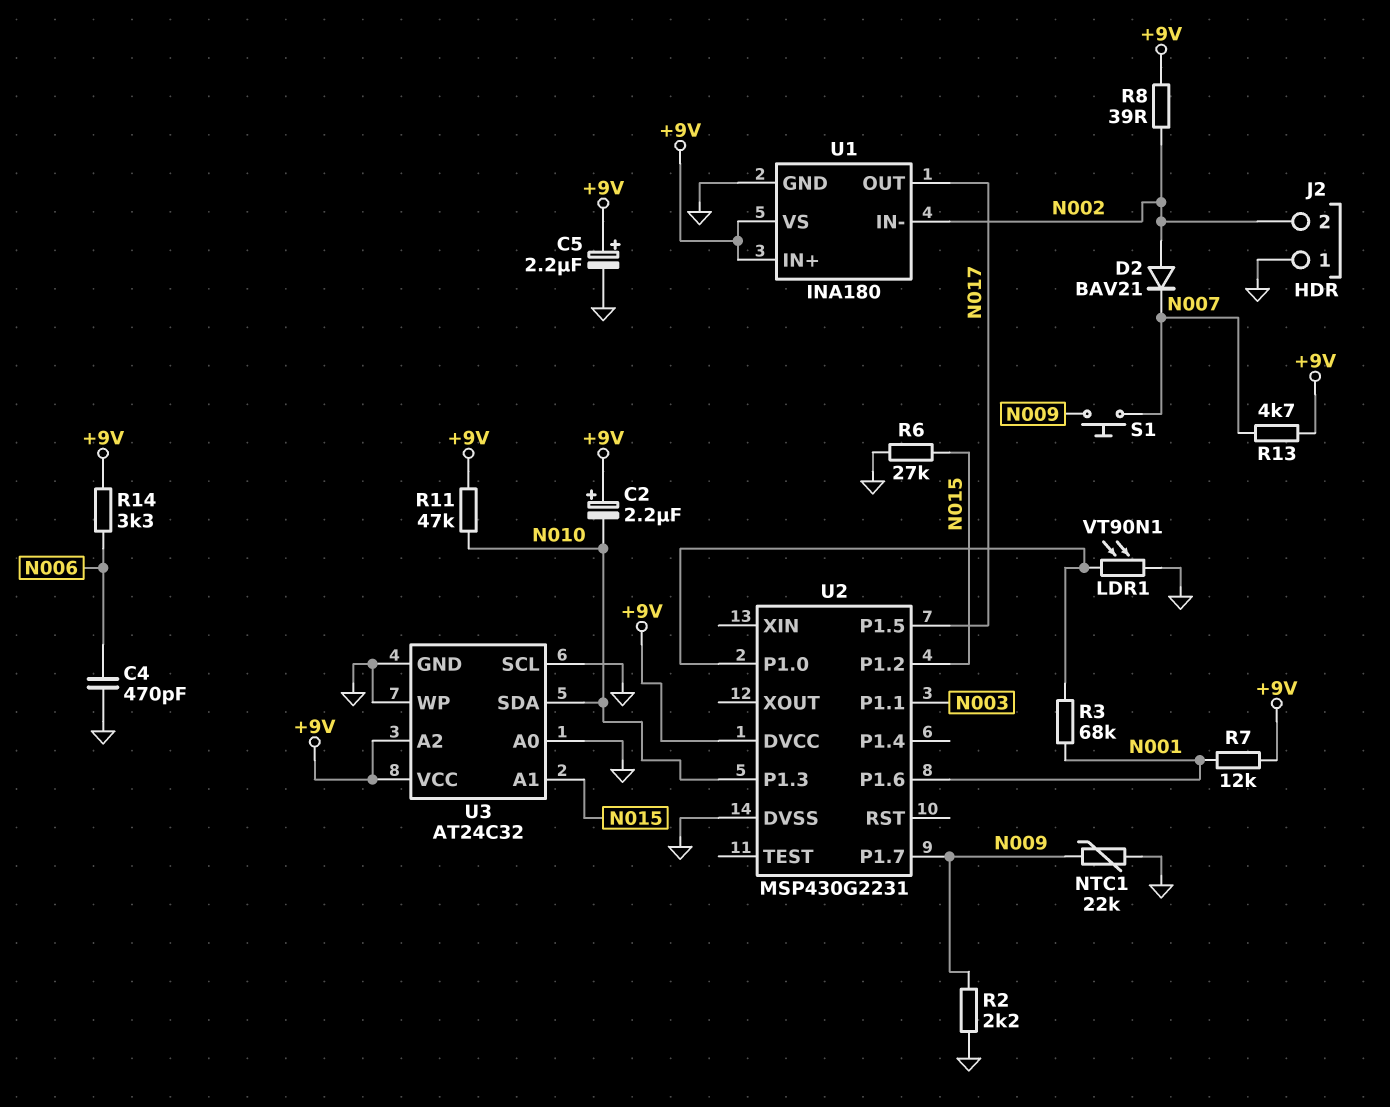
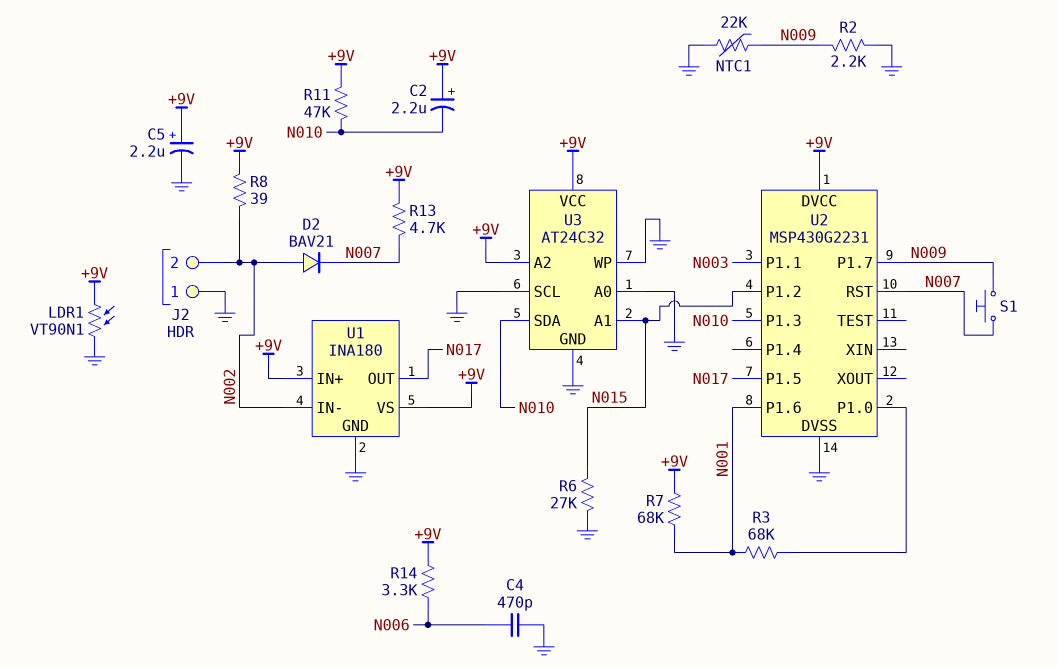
LDR1: VT90N1 (GND, U2/P1.0) -> VT90N1 (+9V, GND)
R7: 12k (+9V, N001) -> 68k (+9V, N001)
U2 pin RST: none -> N007

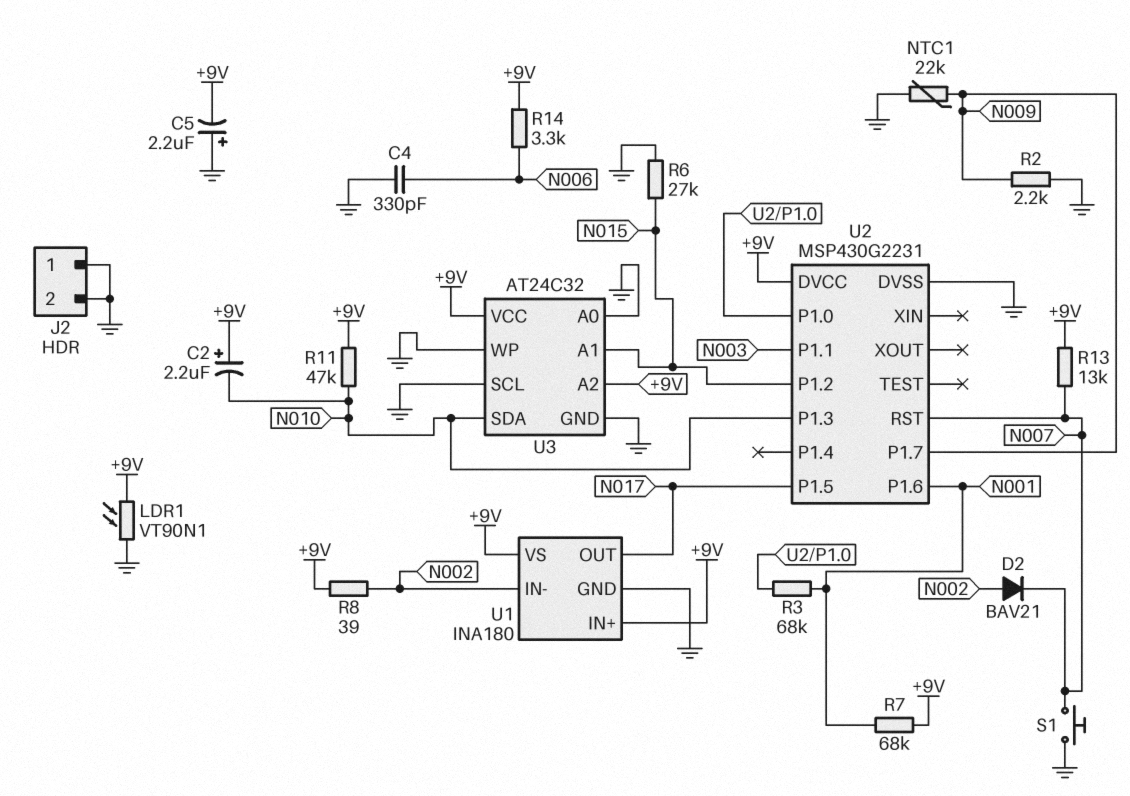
C4: 470pF (GND, N006) -> 330pF (GND, N006)
C5: 2.2uF (plus +9V, minus GND) -> 2.2uF (plus GND, minus +9V)
J2 pin 2: N002 -> GND
R13: 4.7k (+9V, N007) -> 13k (+9V, N007)
S1: button (N007, N009) -> button (GND, N007)

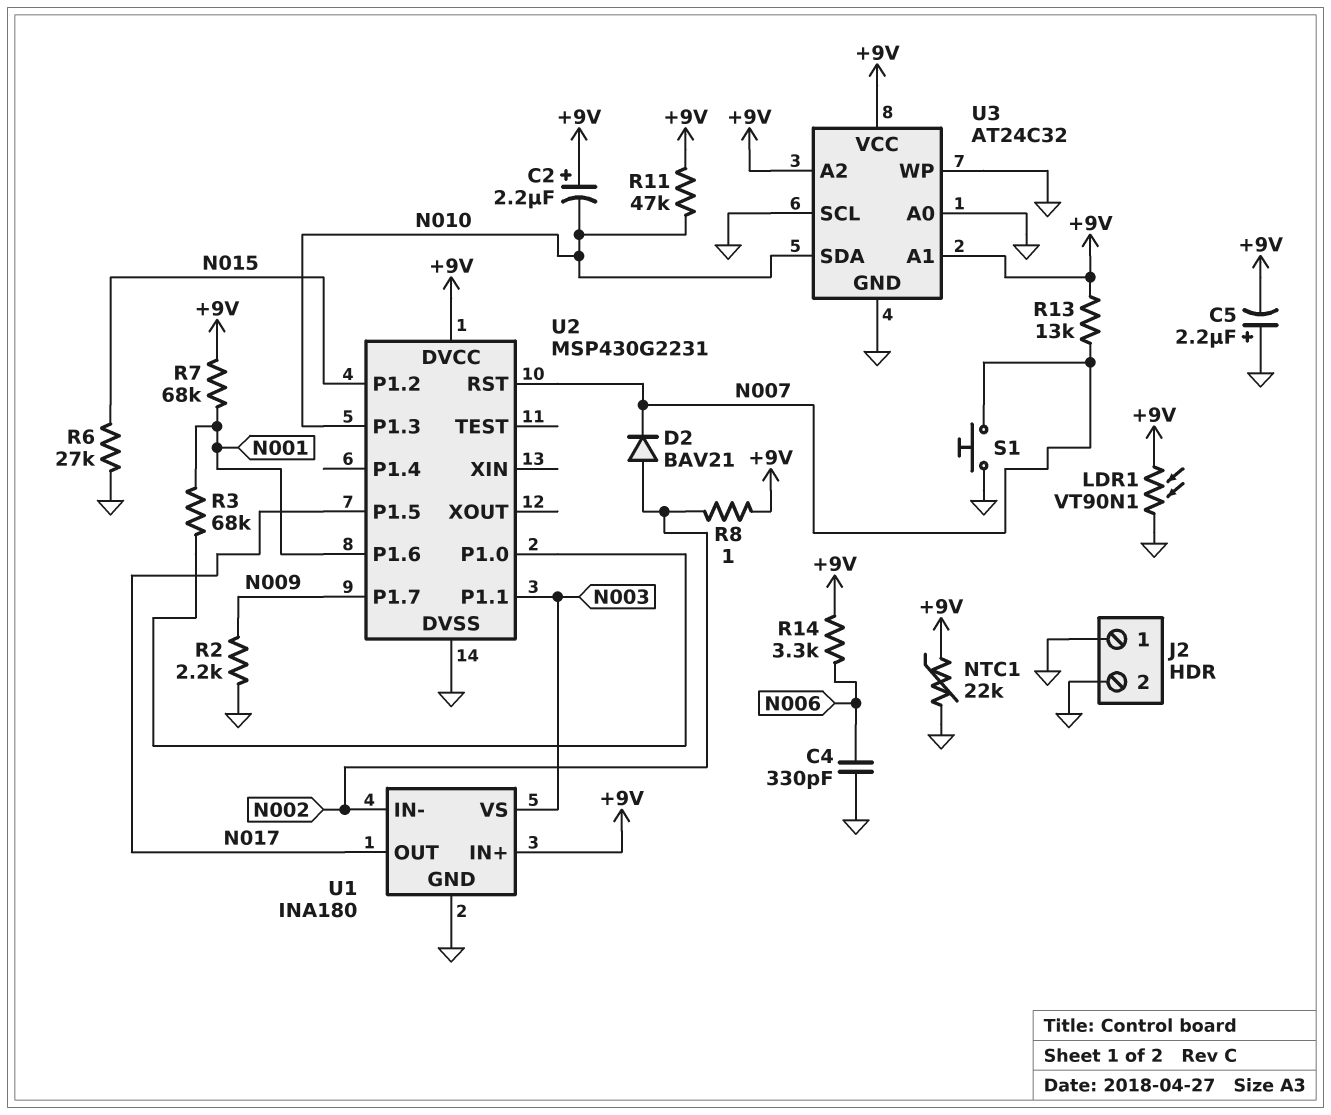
NTC1: 22k (GND, N009) -> 22k (+9V, GND)
R8: 39 (+9V, N002) -> 1 (+9V, N002)
U1 pin VS: +9V -> N003
U3 pin A1: N015 -> +9V

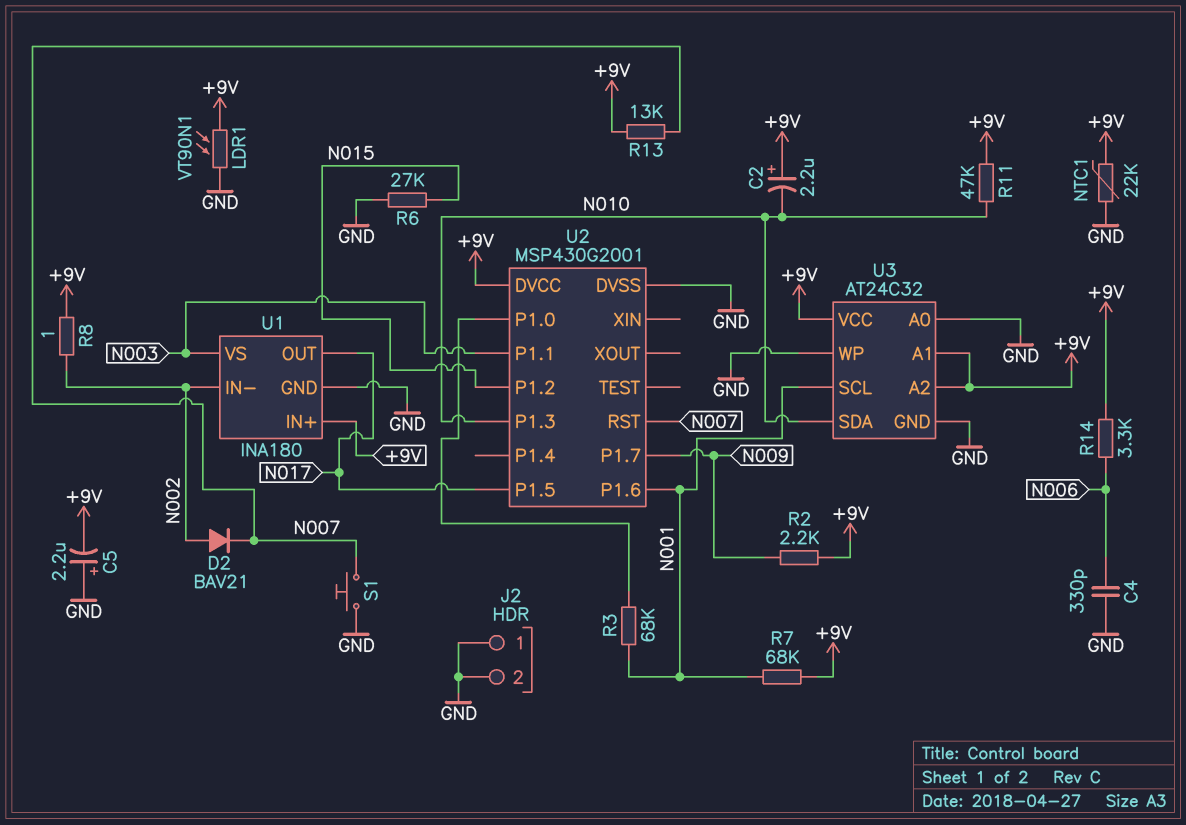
R2: 2.2k (GND, N009) -> 2.2k (+9V, N009)
U2: MSP430G2231 -> MSP430G2001
U3 pin SCL: GND -> N001

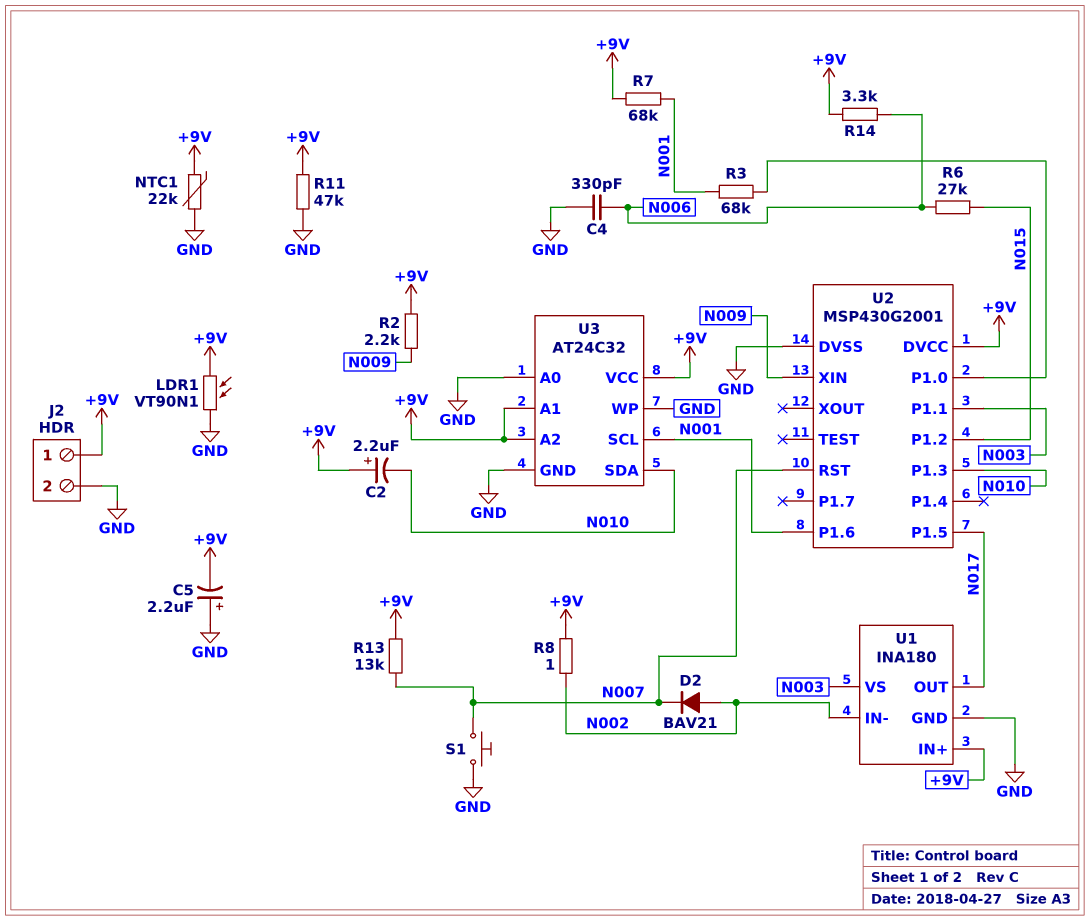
J2 pin 1: GND -> +9V
R6: 27k (GND, N015) -> 27k (N006, N015)
R11: 47k (+9V, N010) -> 47k (+9V, GND)
U2 pin P1.7: N009 -> none
U2 pin XIN: none -> N009

